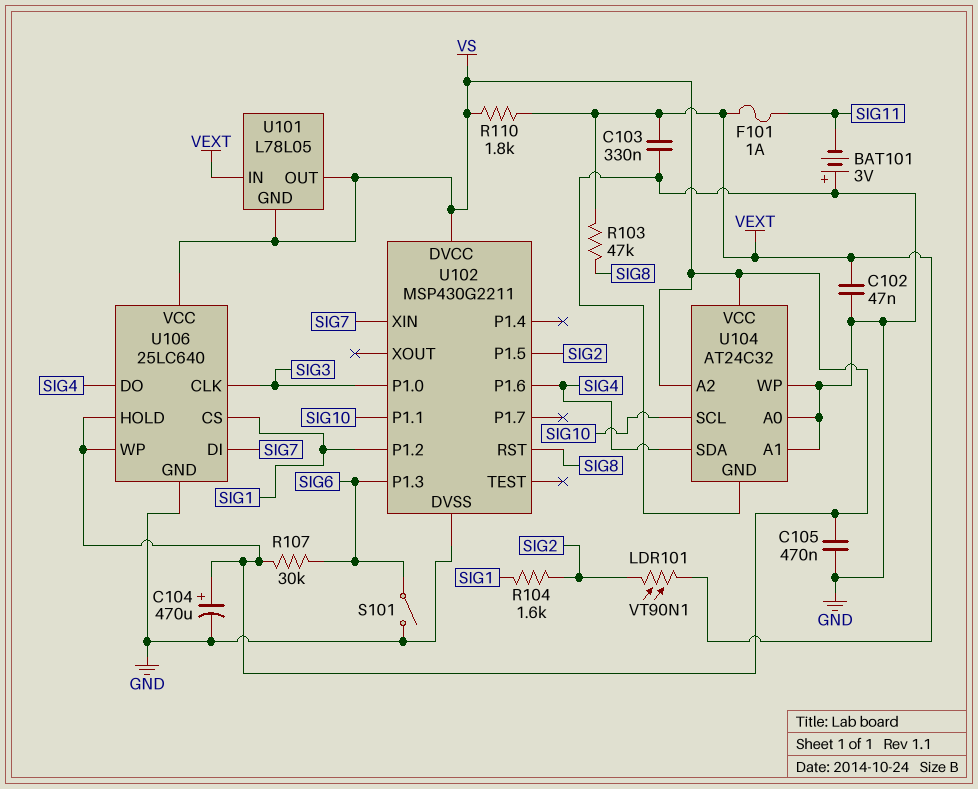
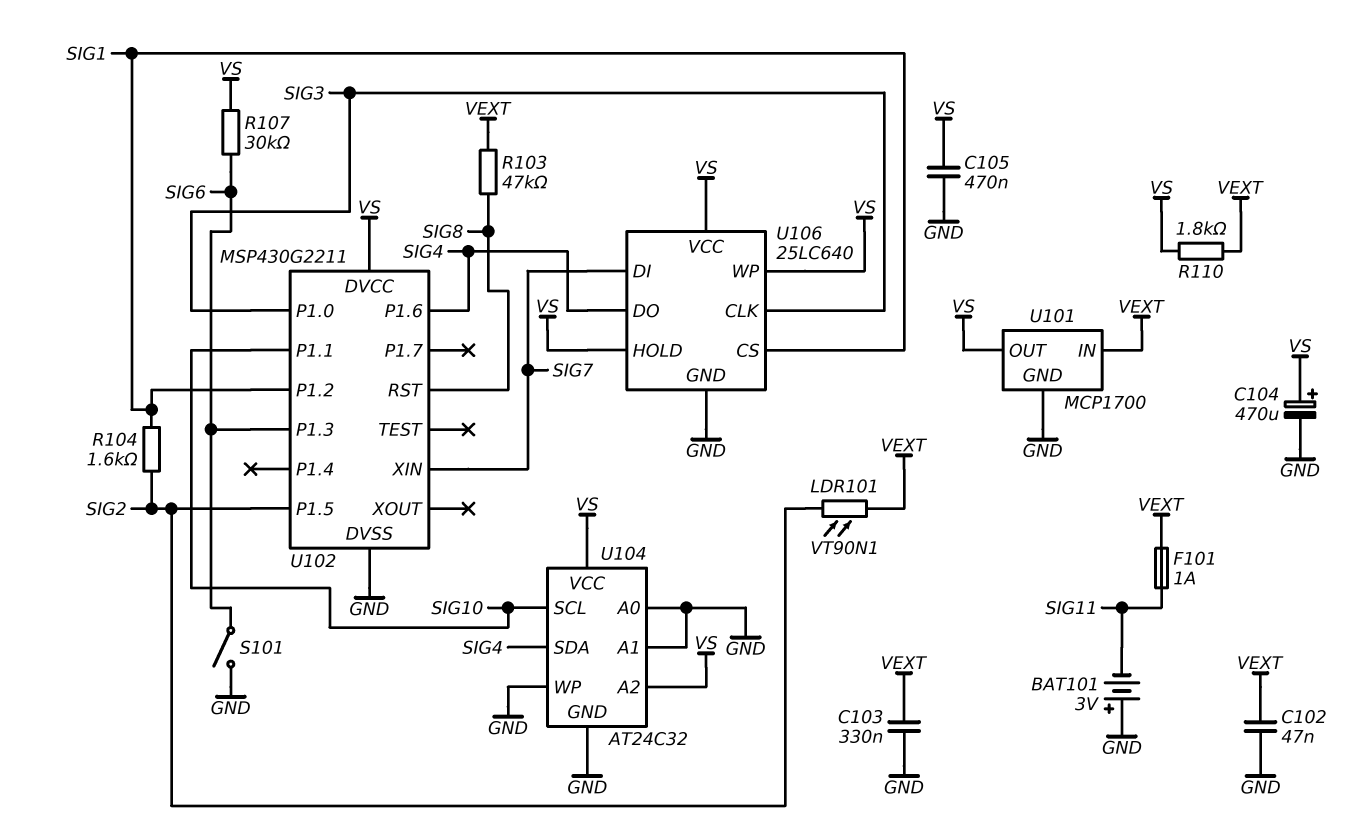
U101: L78L05 -> MCP1700
U101 pin GND: VS -> GND

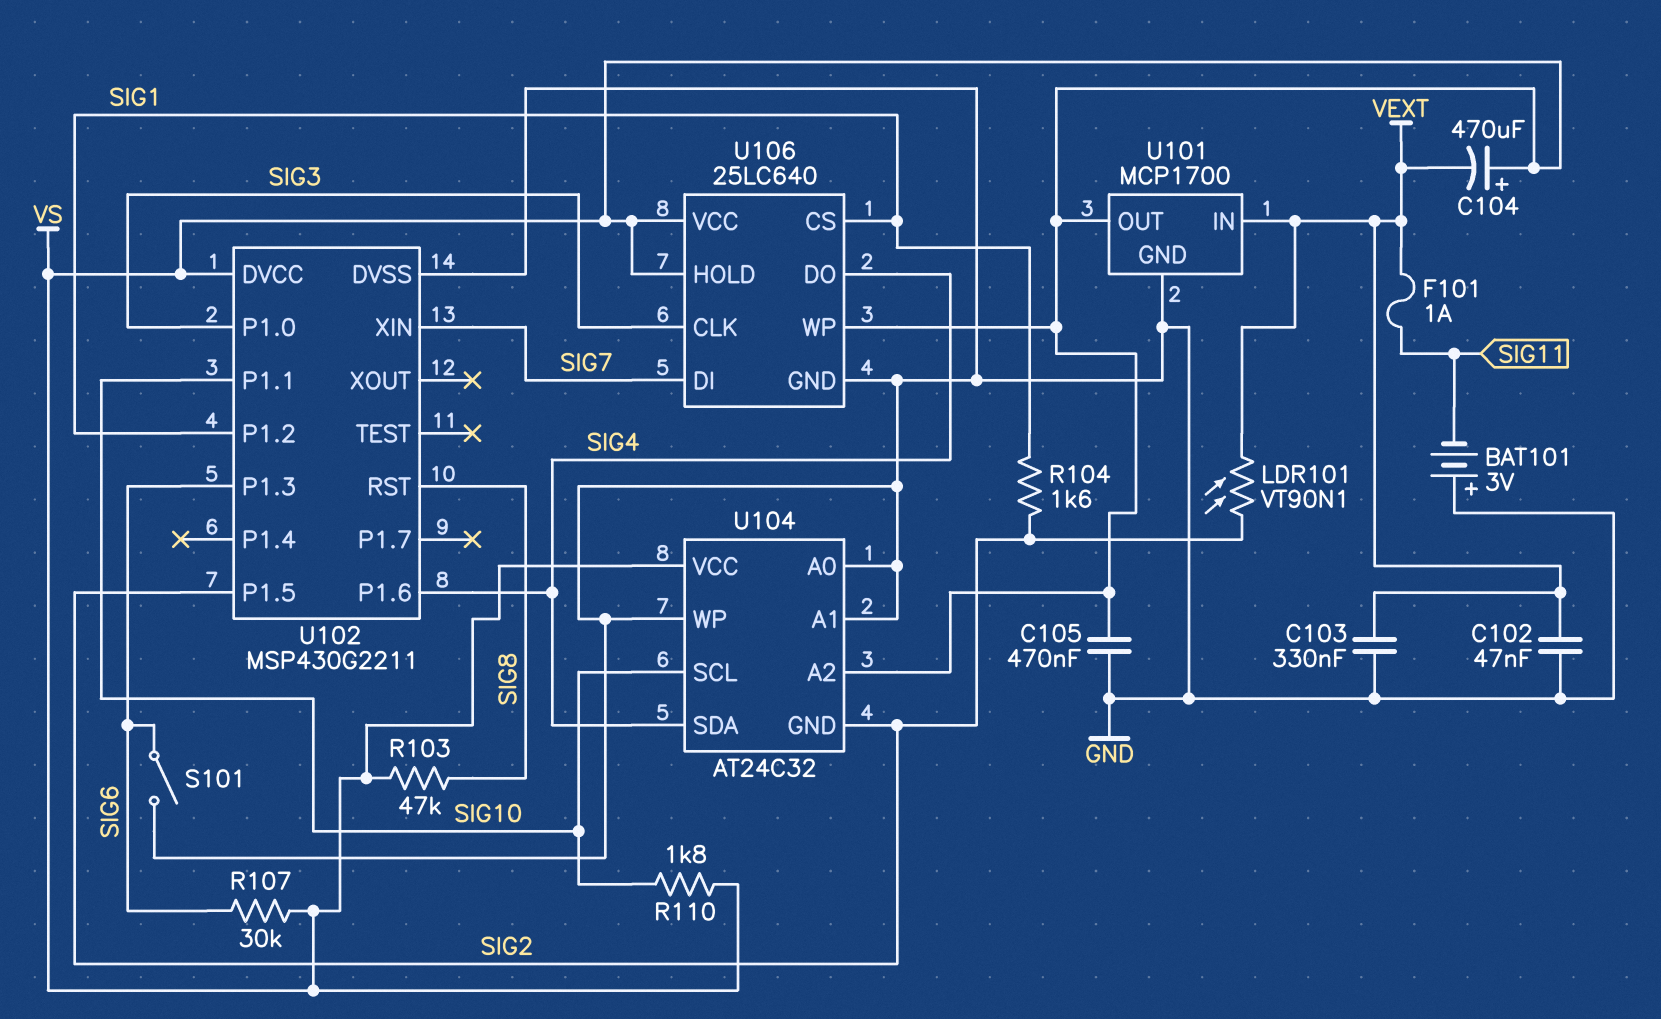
C104: 470uF (plus VS, minus GND) -> 470uF (plus VS, minus VEXT)
R103: 47k (SIG8, VEXT) -> 47k (SIG8, VS)
R110: 1.8k (VEXT, VS) -> 1.8k (SIG10, VS)
U104 pin GND: GND -> SIG2

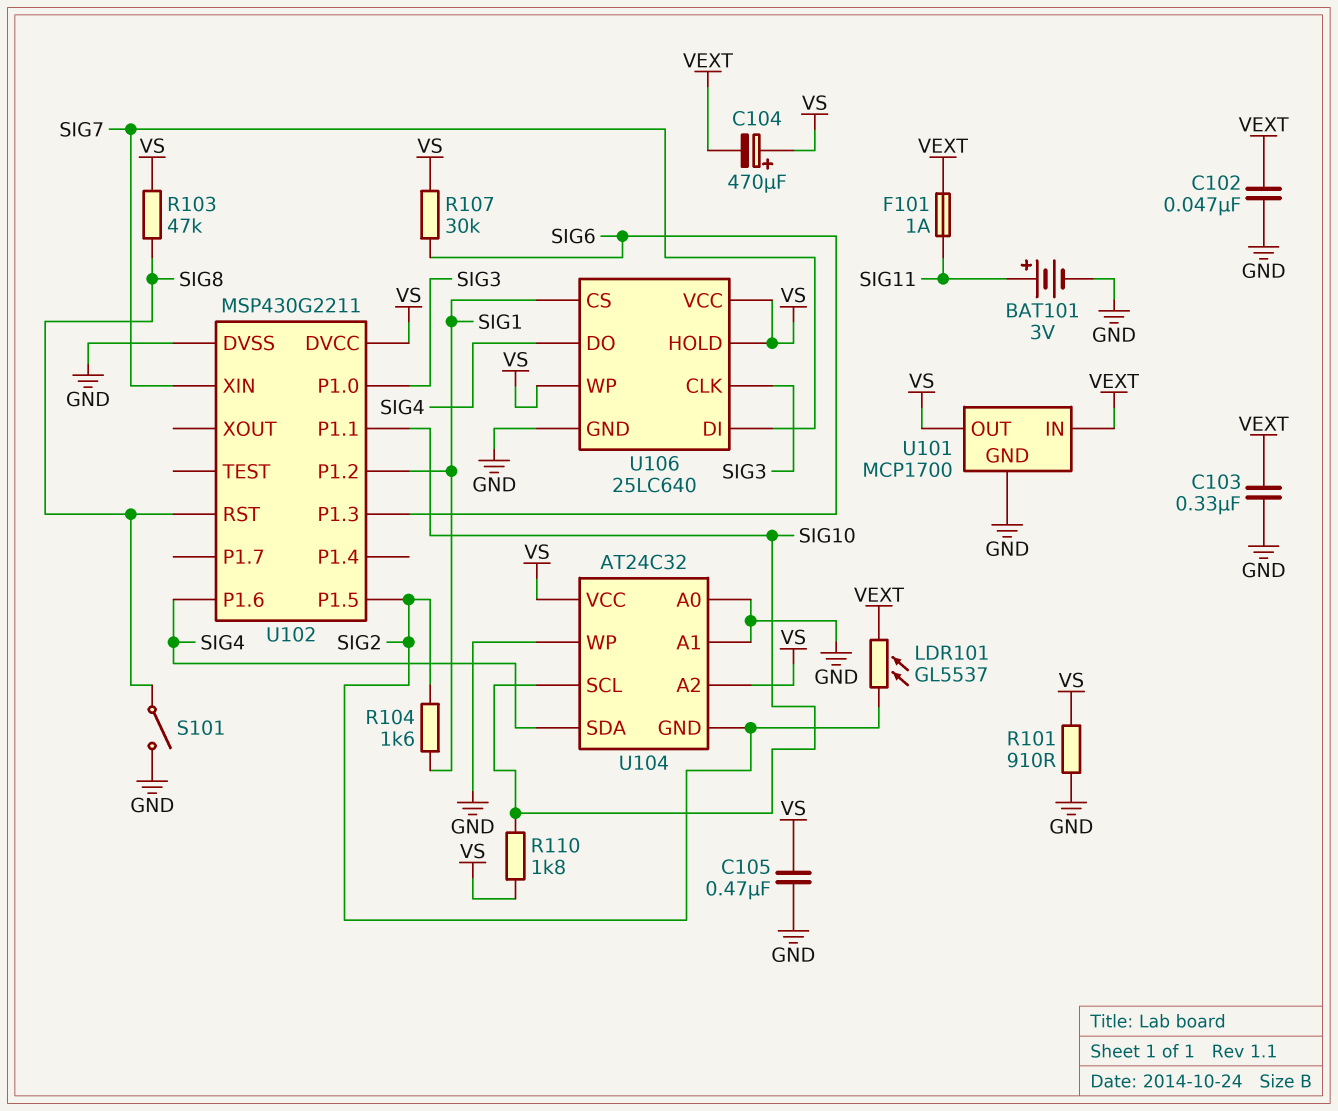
BAT101: 3V (plus GND, minus SIG11) -> 3V (plus SIG11, minus GND)
LDR101: VT90N1 (SIG2, VEXT) -> GL5537 (SIG2, VEXT)
R101: none -> 910 (GND, VS)
S101: switch (GND, SIG6) -> switch (GND, SIG8)

